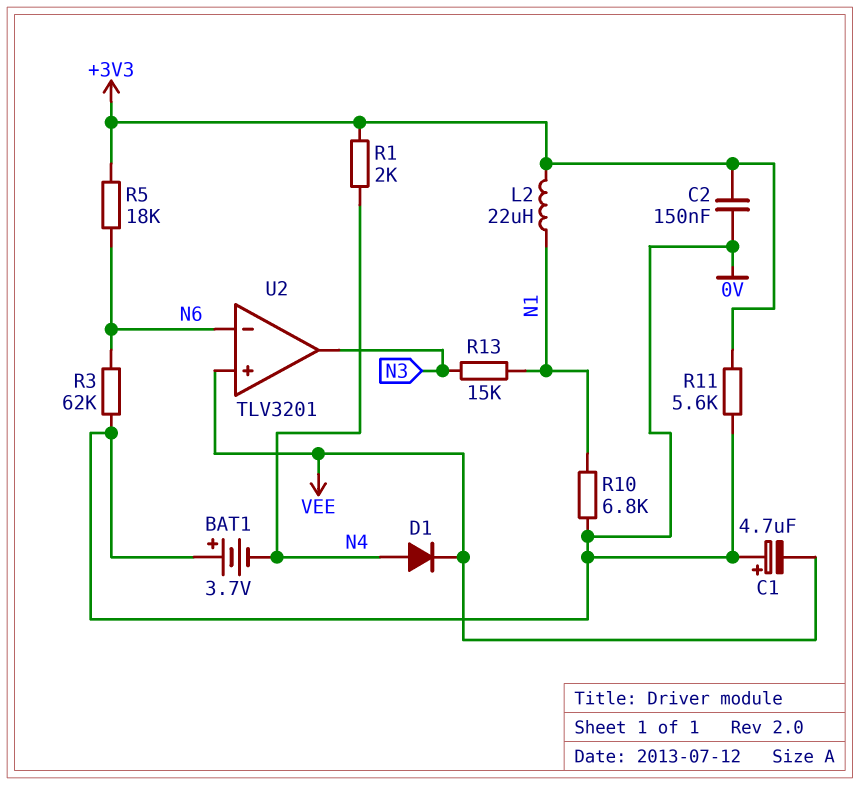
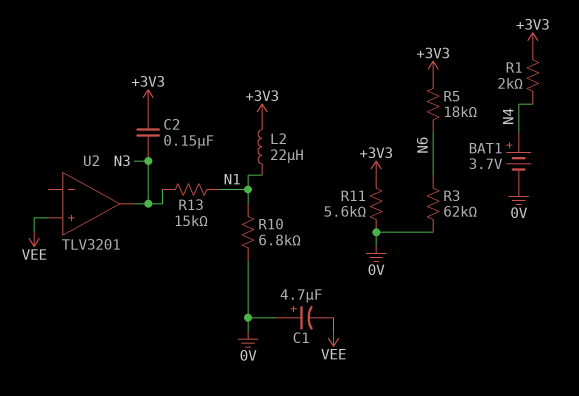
BAT1: 3.7V (plus 0V, minus N4) -> 3.7V (plus N4, minus 0V)
C2: 150nF (+3V3, 0V) -> 150nF (+3V3, N3)
D1: diode (A N4, K VEE) -> none
U2 pin in-: N6 -> none

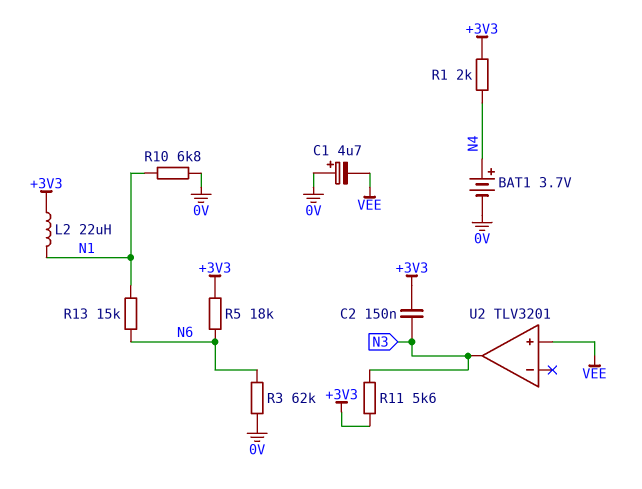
R11: 5.6k (+3V3, 0V) -> 5.6k (+3V3, N3)
R13: 15k (N1, N3) -> 15k (N1, N6)

